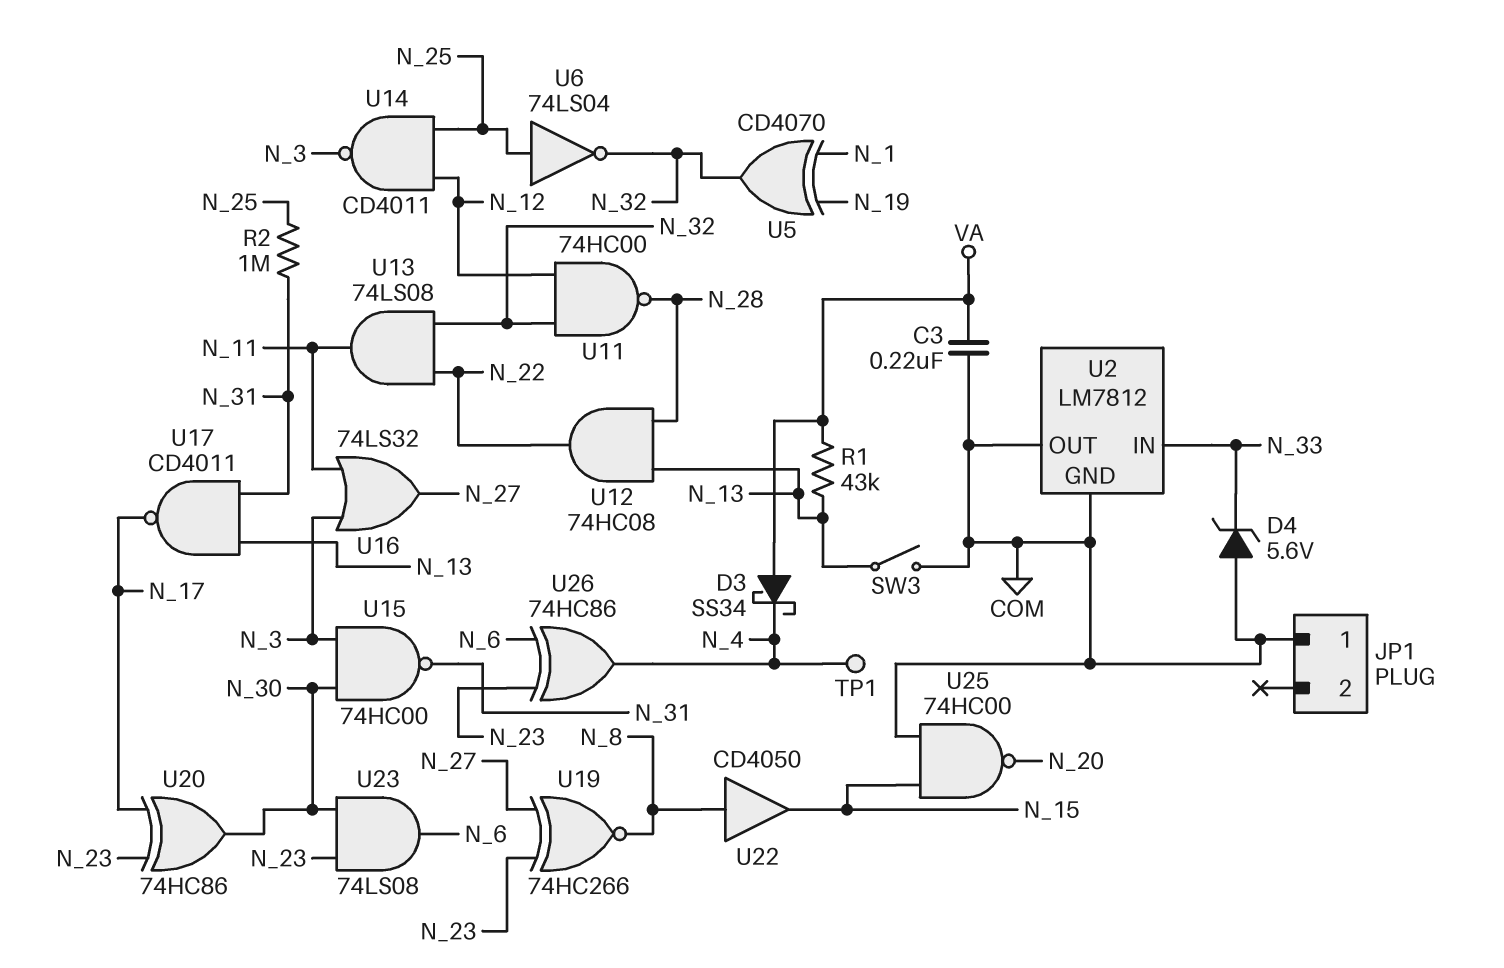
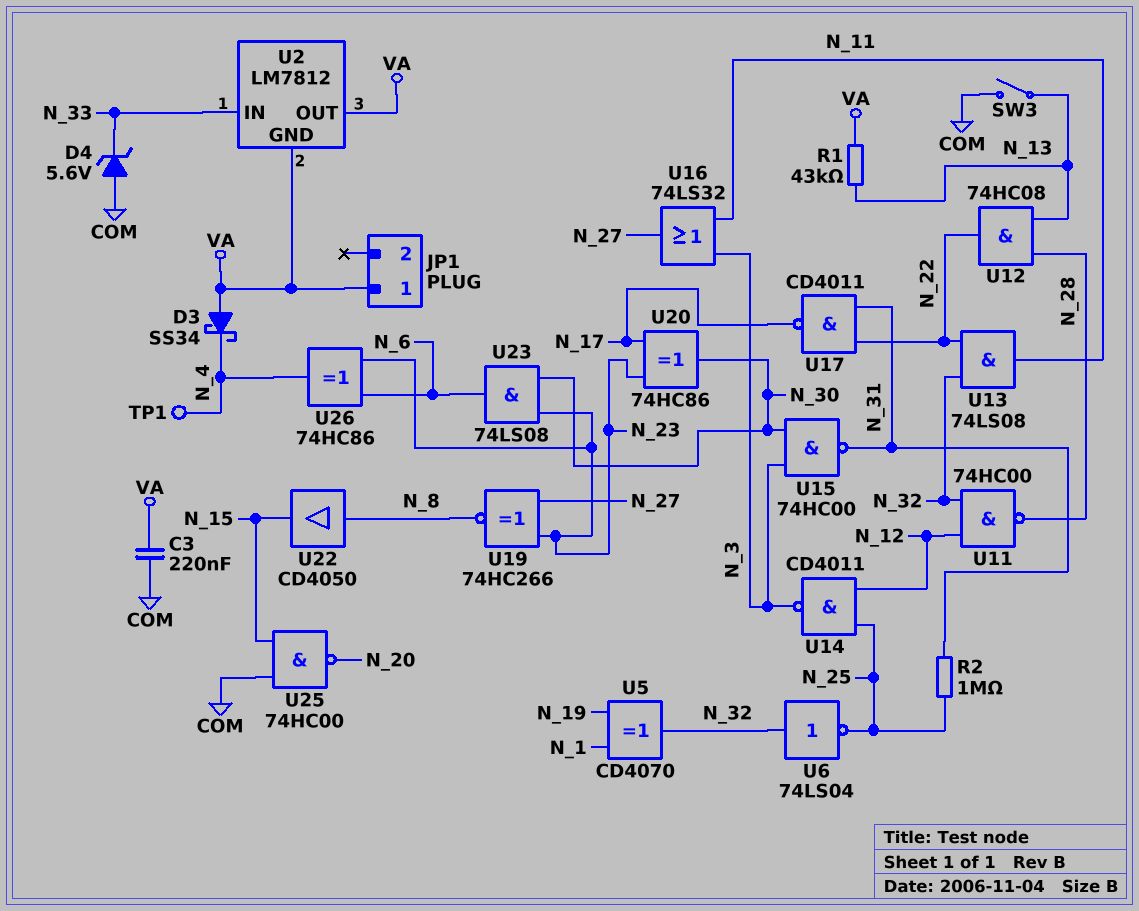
JP1 pin 1: COM -> VA
U2 pin GND: COM -> VA
U2 pin OUT: COM -> VA
U6: NOT 74LS04 (in N_25, out N_32) -> NOT 74LS04 (in N_32, out N_25)
U17: NAND CD4011 (in N_13, in N_31, out N_17) -> NAND CD4011 (in N_22, in N_31, out N_17)

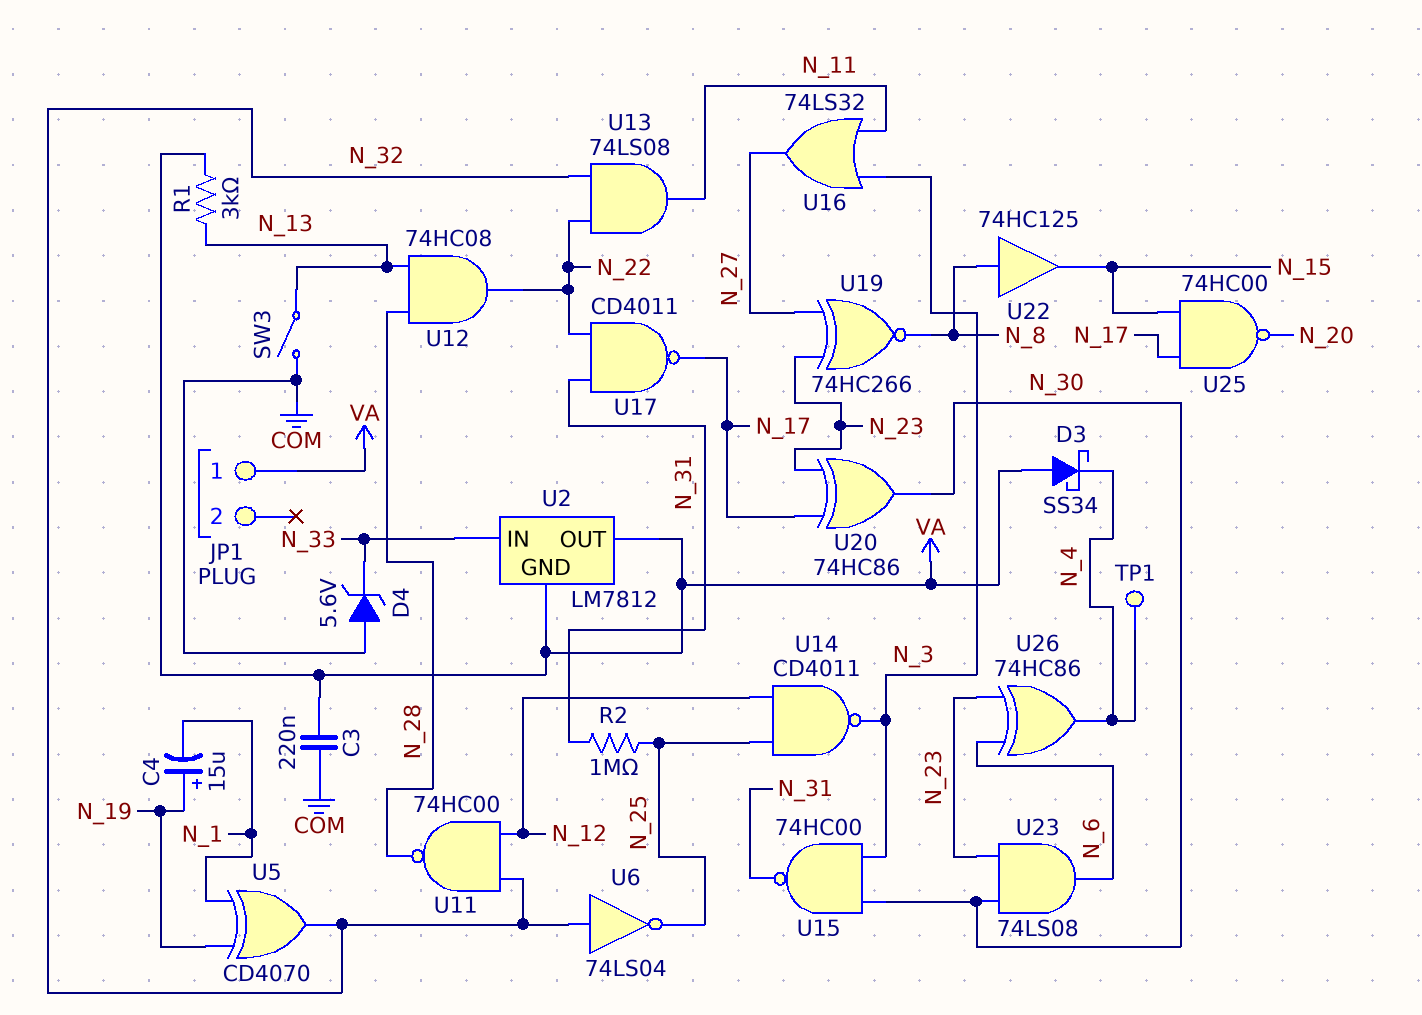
C4: none -> 15uF (plus N_19, minus N_1)
R1: 43k (N_13, VA) -> 3k (N_13, VA)
U22: buffer CD4050 (in N_8, out N_15) -> buffer 74HC125 (in N_8, out N_15)
U25: NAND 74HC00 (in COM, in N_15, out N_20) -> NAND 74HC00 (in N_15, in N_17, out N_20)

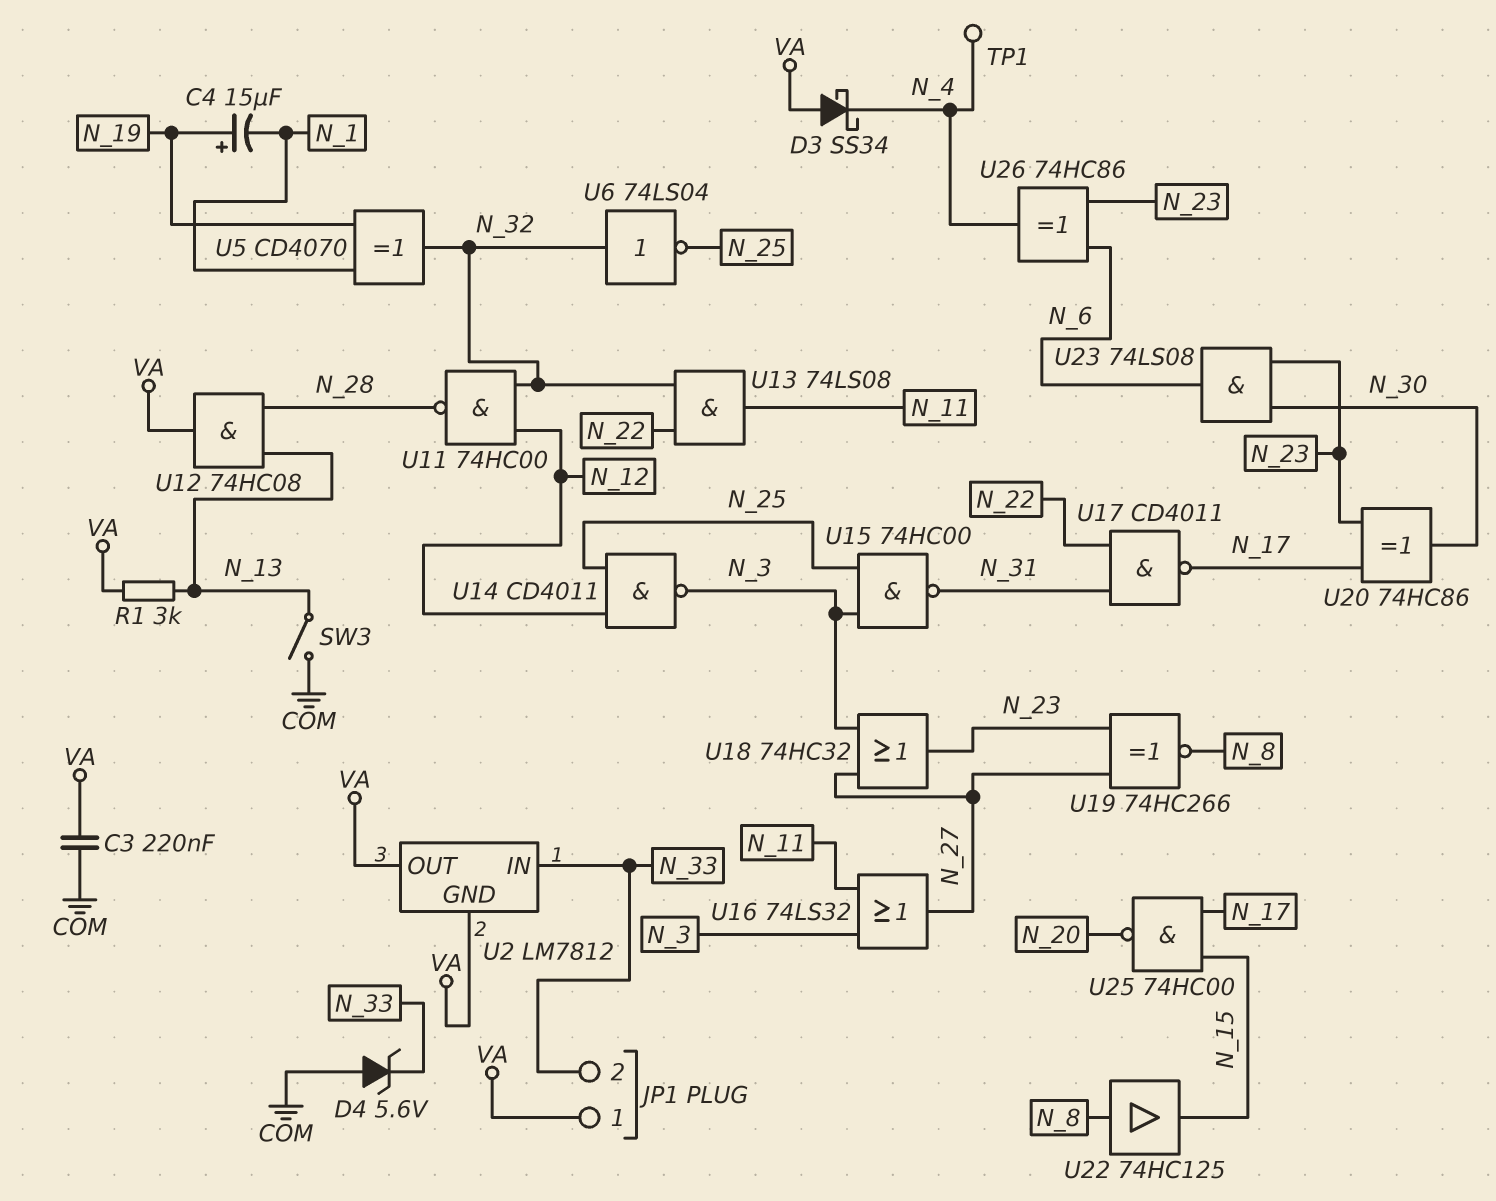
JP1 pin 2: none -> N_33
R2: 1M (N_25, N_31) -> none
U12: AND 74HC08 (in N_13, in N_28, out N_22) -> AND 74HC08 (in N_13, in N_28, out VA)
U15: NAND 74HC00 (in N_3, in N_30, out N_31) -> NAND 74HC00 (in N_3, in N_25, out N_31)
U18: none -> OR 74HC32 (in N_3, in N_27, out N_23)

